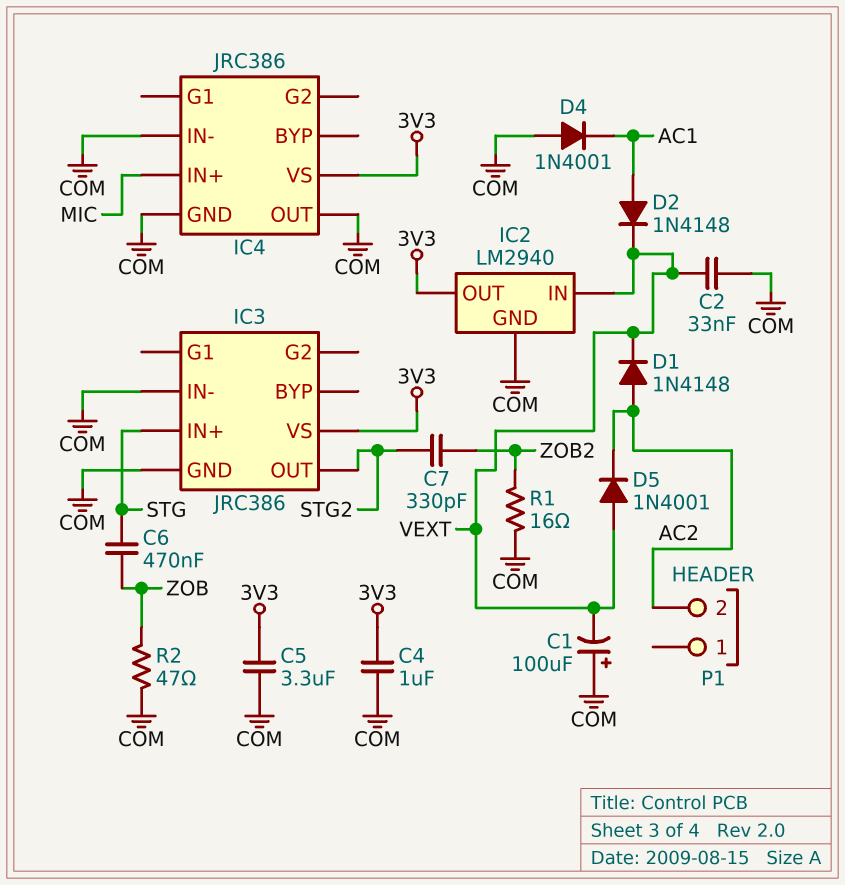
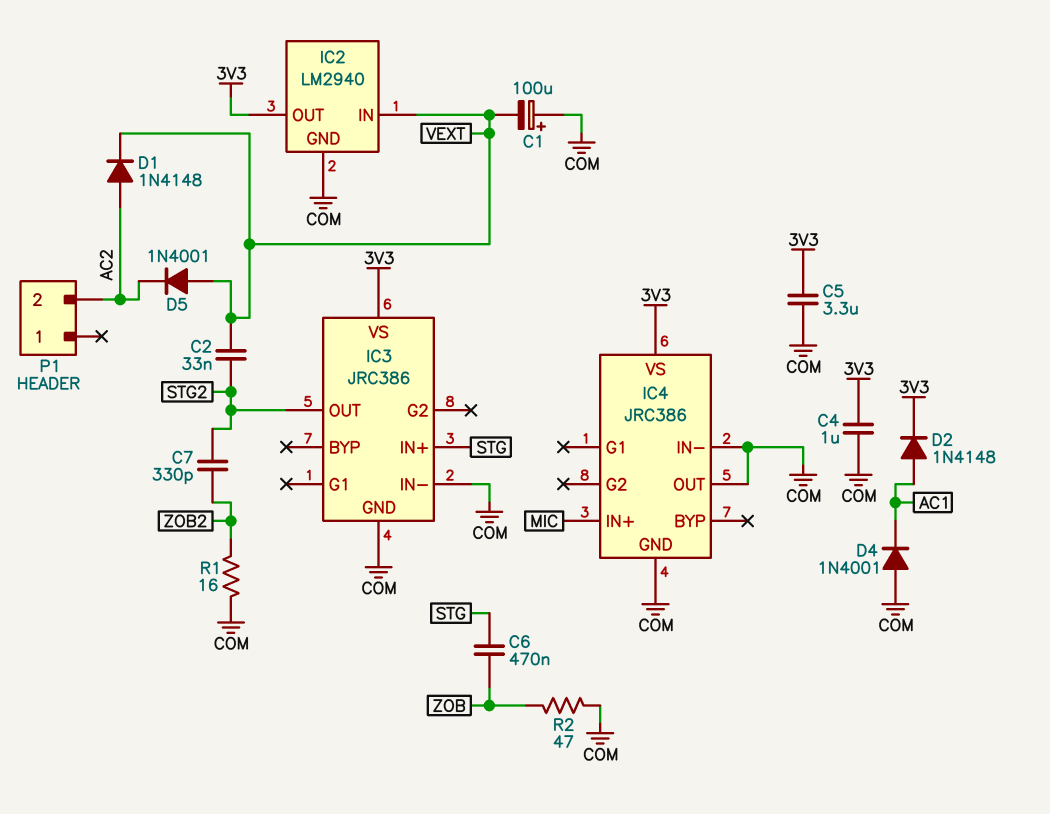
C2: 33nF (COM, VEXT) -> 33nF (STG2, VEXT)
D2: diode 1N4148 (A AC1, K VEXT) -> diode 1N4148 (A AC1, K 3V3)

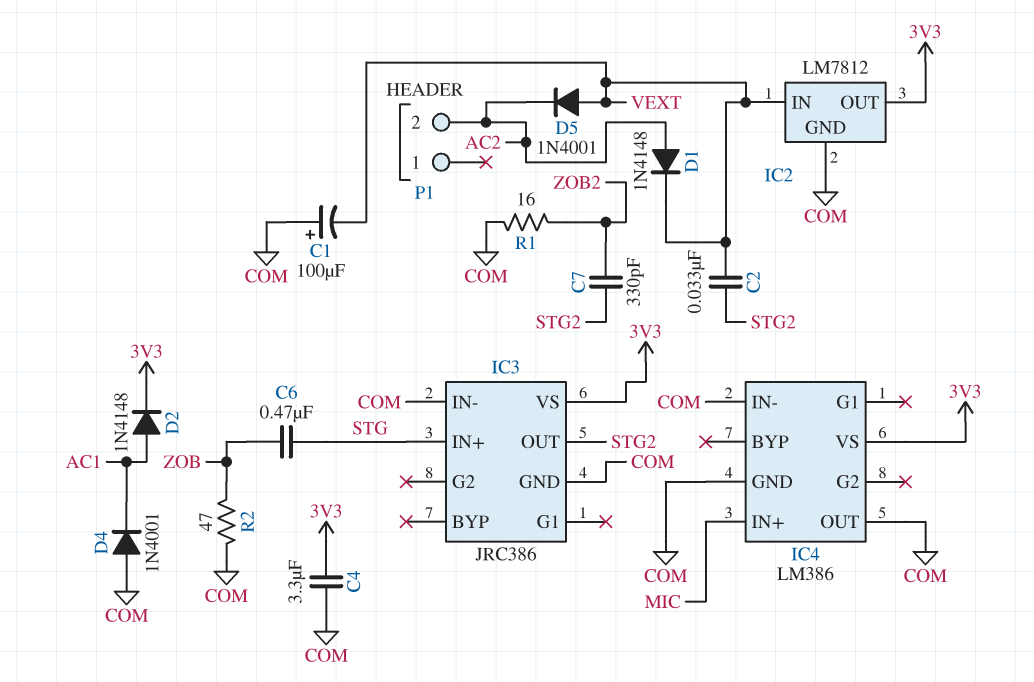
C4: 1uF (3V3, COM) -> 3.3uF (3V3, COM)
C5: 3.3uF (3V3, COM) -> none
IC2: LM2940 -> LM7812
IC4: JRC386 -> LM386

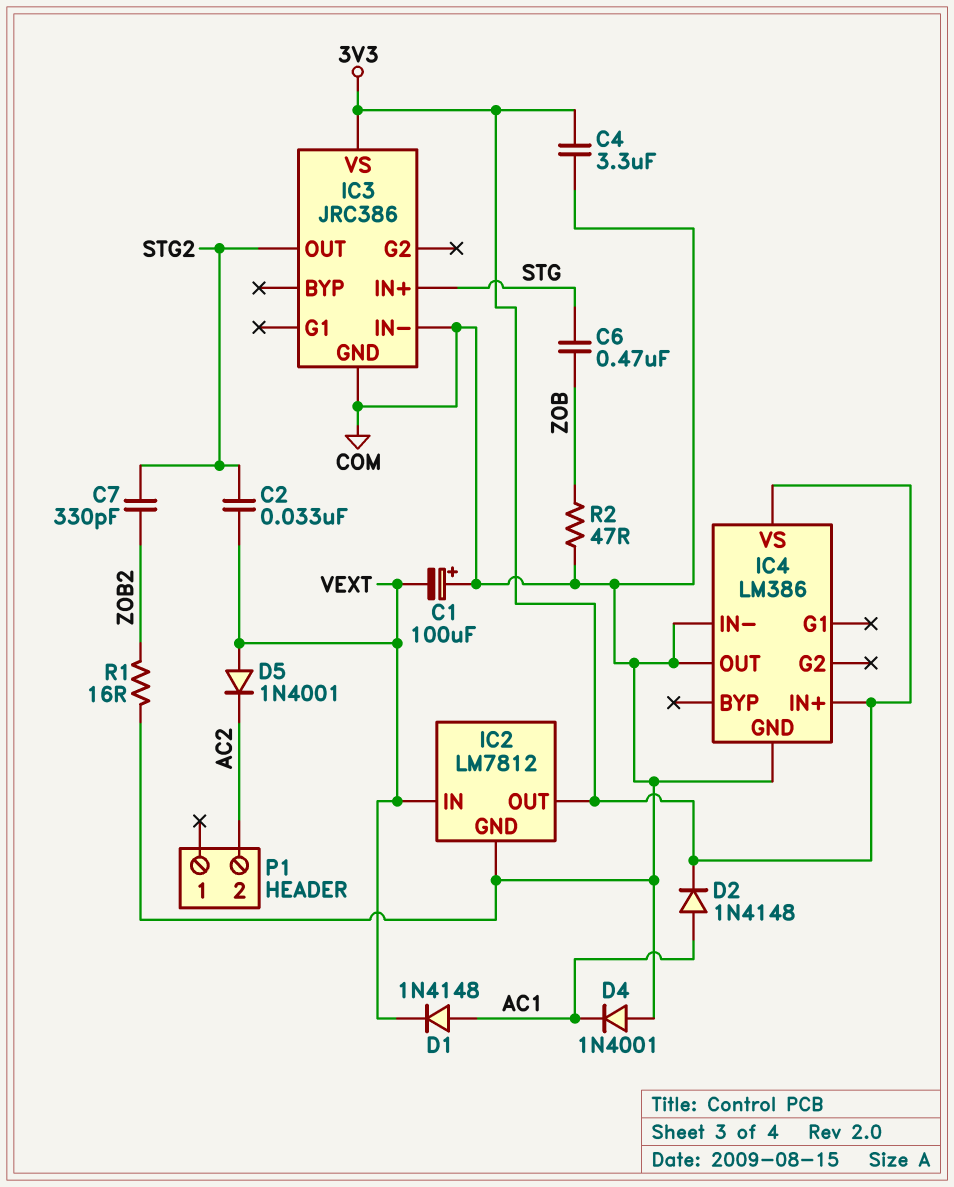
D1: diode 1N4148 (A AC2, K VEXT) -> diode 1N4148 (A AC1, K VEXT)
IC4 pin IN+: MIC -> 3V3

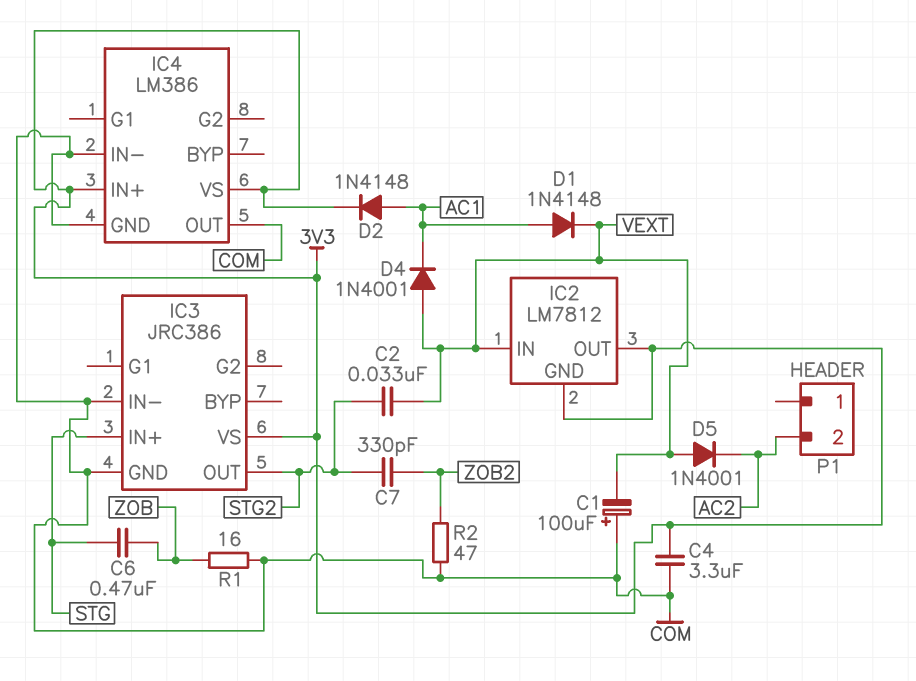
D4: diode 1N4001 (A COM, K AC1) -> diode 1N4001 (A VEXT, K AC1)
IC2 pin GND: COM -> 3V3
R1: 16 (COM, ZOB2) -> 16 (COM, ZOB)
R2: 47 (COM, ZOB) -> 47 (COM, ZOB2)

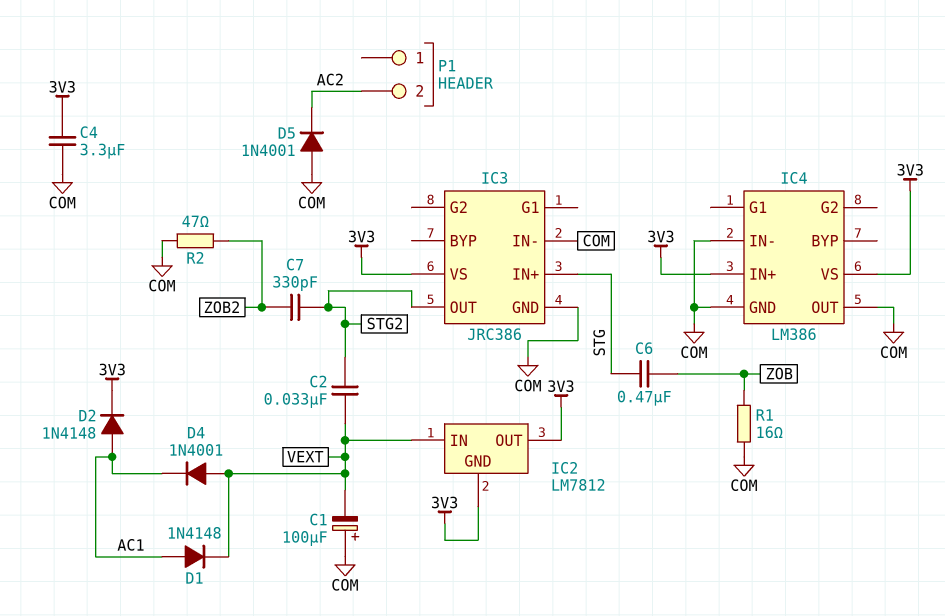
D5: diode 1N4001 (A VEXT, K AC2) -> diode 1N4001 (A COM, K AC2)

